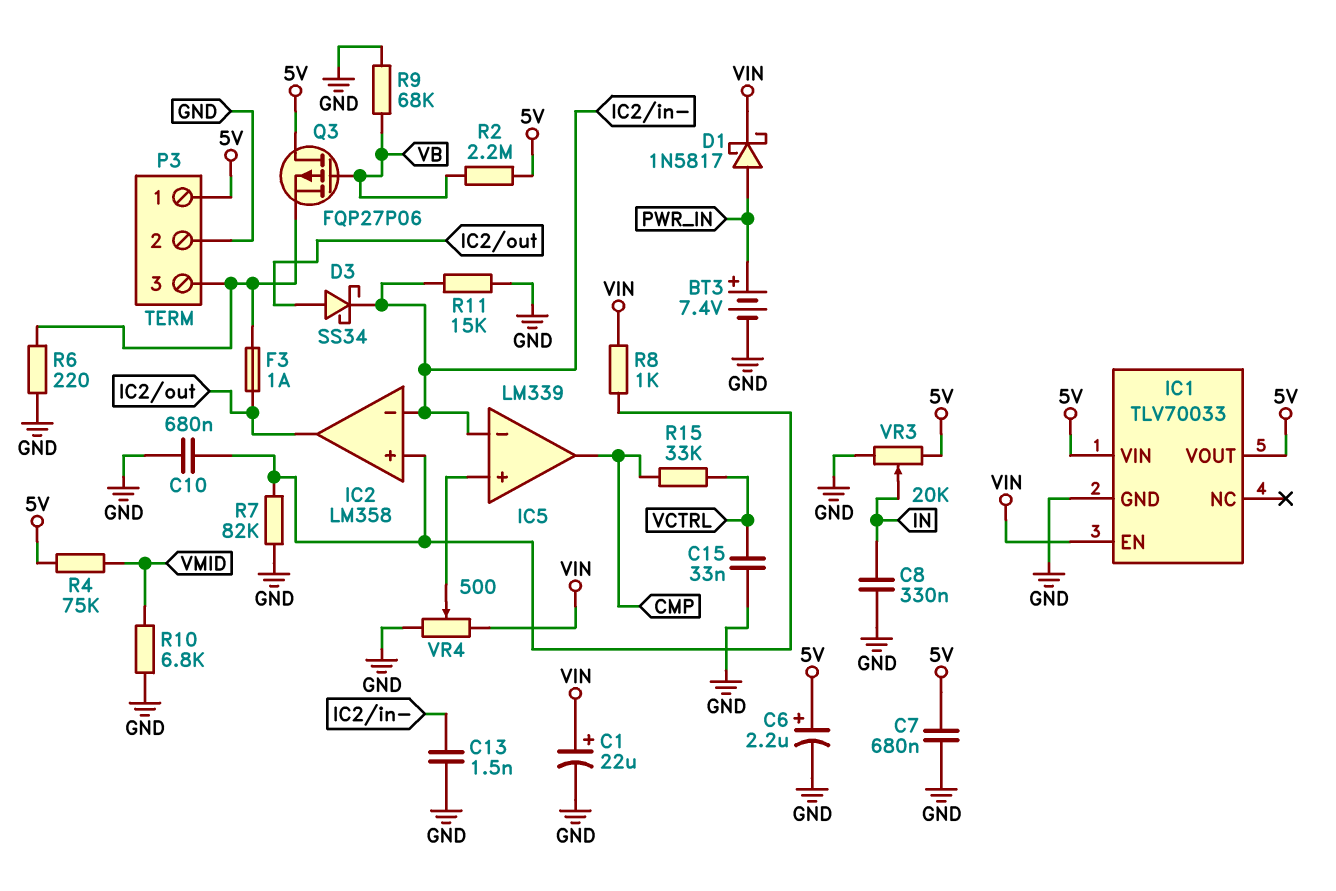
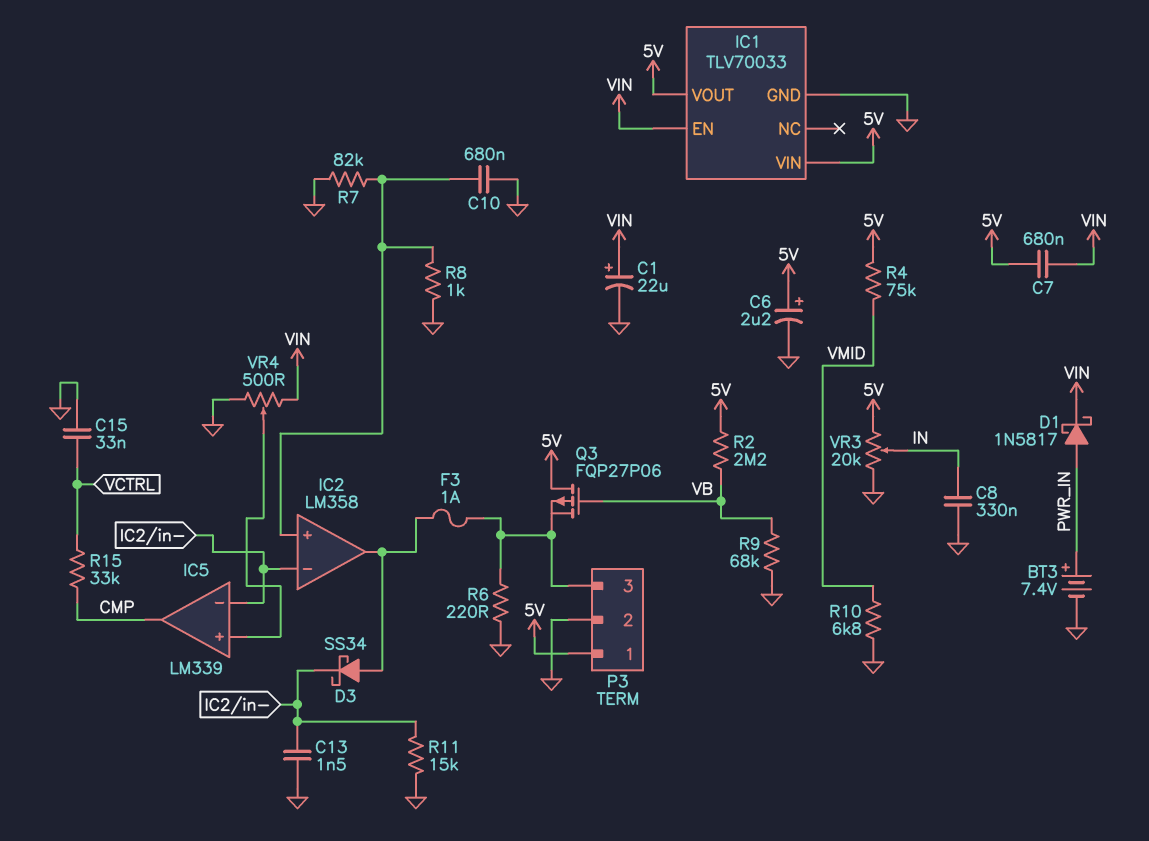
C7: 680nF (5V, GND) -> 680nF (5V, VIN)
R8: 1k (IC2/in+, VIN) -> 1k (GND, IC2/in+)

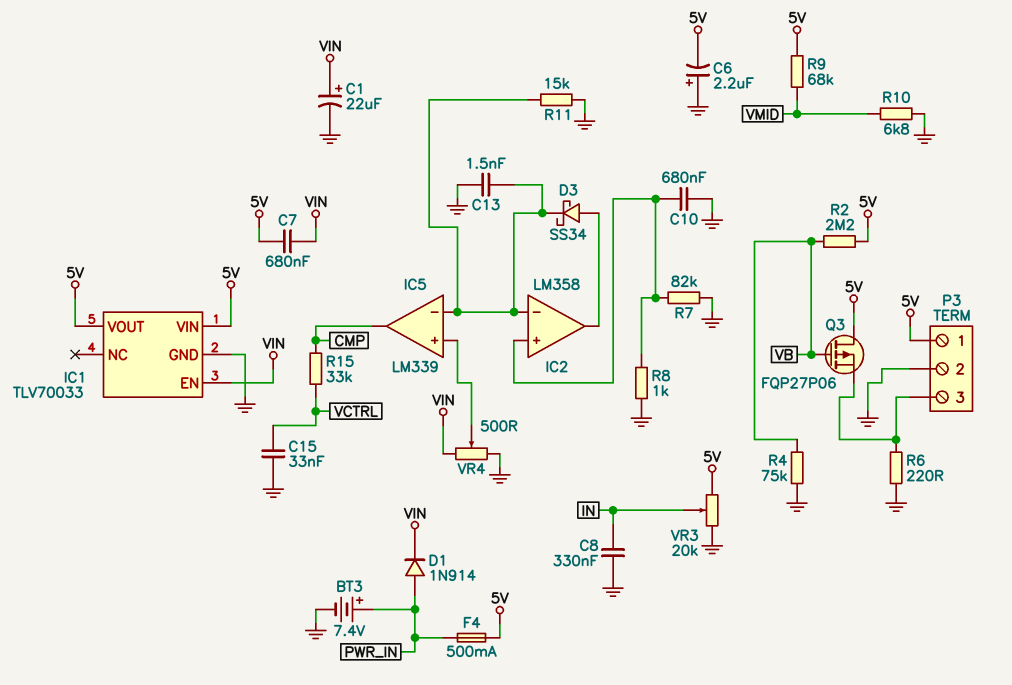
C6: 2.2uF (plus 5V, minus GND) -> 2.2uF (plus GND, minus 5V)
D1: schottky 1N5817 (A PWR_IN, K VIN) -> diode 1N914 (A PWR_IN, K VIN)
F3: 1A (IC2/out, P3/3) -> none
F4: none -> 500mA (5V, PWR_IN)
R4: 75k (5V, VMID) -> 75k (GND, VB)
R9: 68k (GND, VB) -> 68k (5V, VMID)

